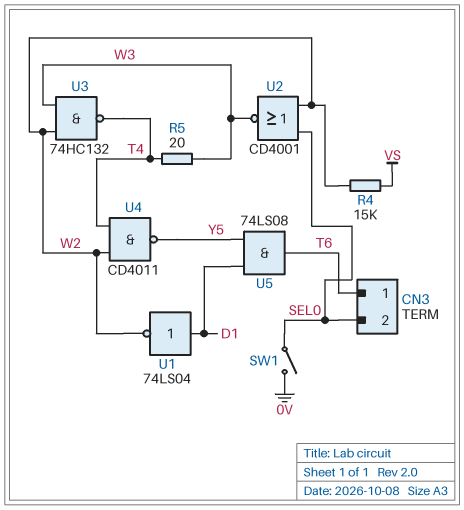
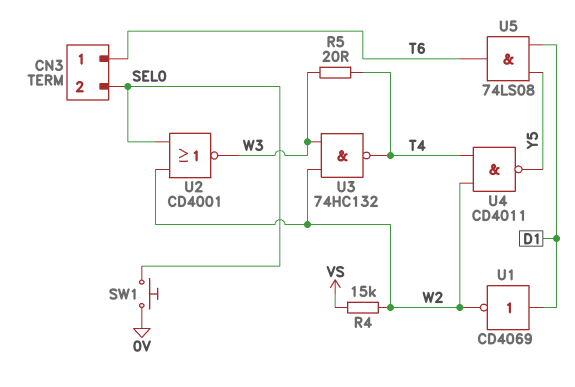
SW1: switch (0V, SEL0) -> button (0V, SEL0)
U1: NOT 74LS04 (in D1, out W2) -> NOT CD4069 (in D1, out W2)

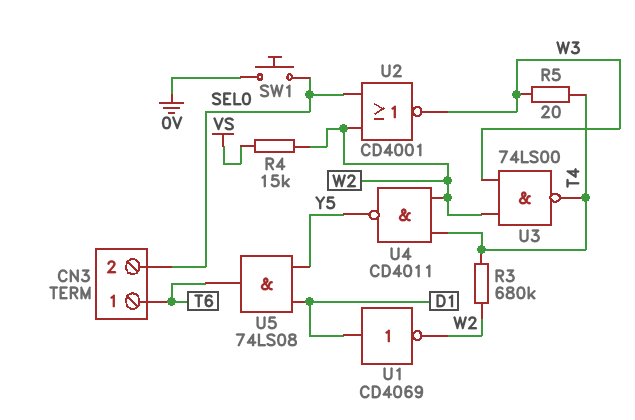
R3: none -> 680k (T4, W2)
U3: NAND 74HC132 (in W2, in W3, out T4) -> NAND 74LS00 (in W2, in W3, out T4)

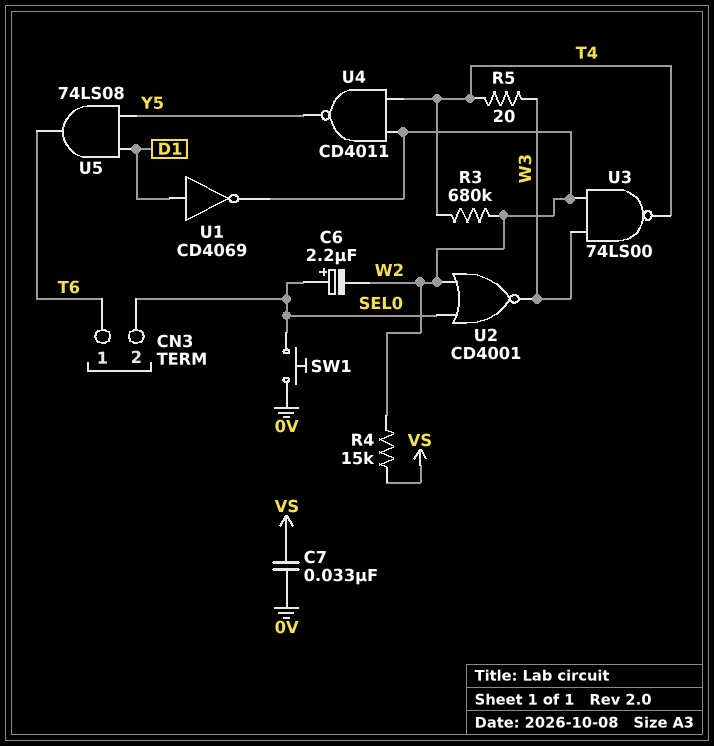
C6: none -> 2.2uF (plus SEL0, minus W2)
C7: none -> 33nF (0V, VS)

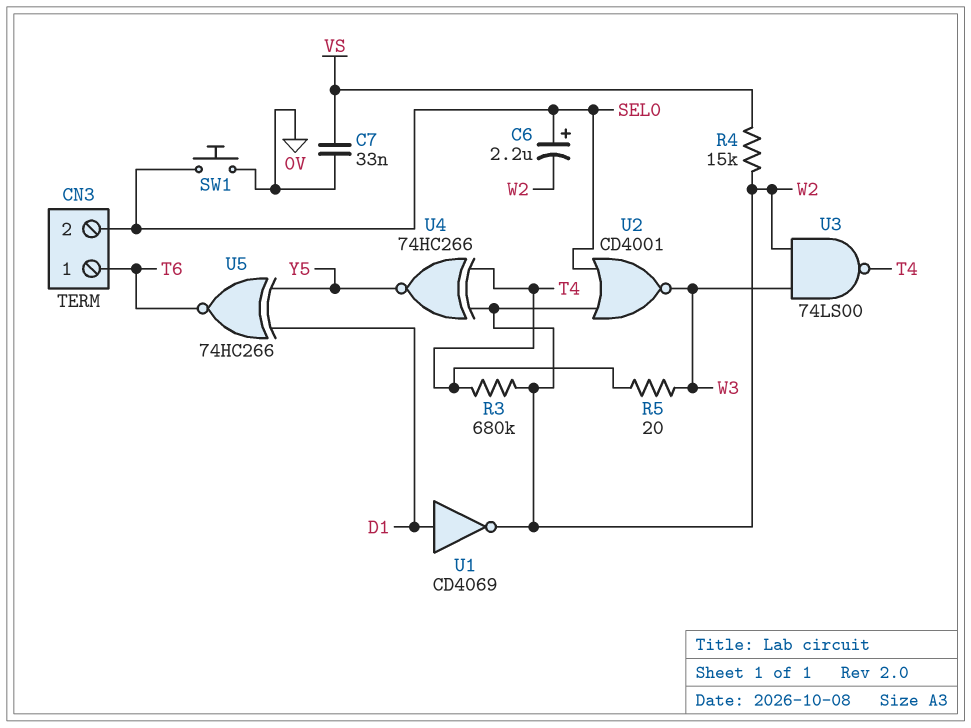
U4: NAND CD4011 (in T4, in W2, out Y5) -> XNOR 74HC266 (in T4, in W2, out Y5)
U5: AND 74LS08 (in D1, in Y5, out T6) -> XNOR 74HC266 (in D1, in Y5, out T6)

